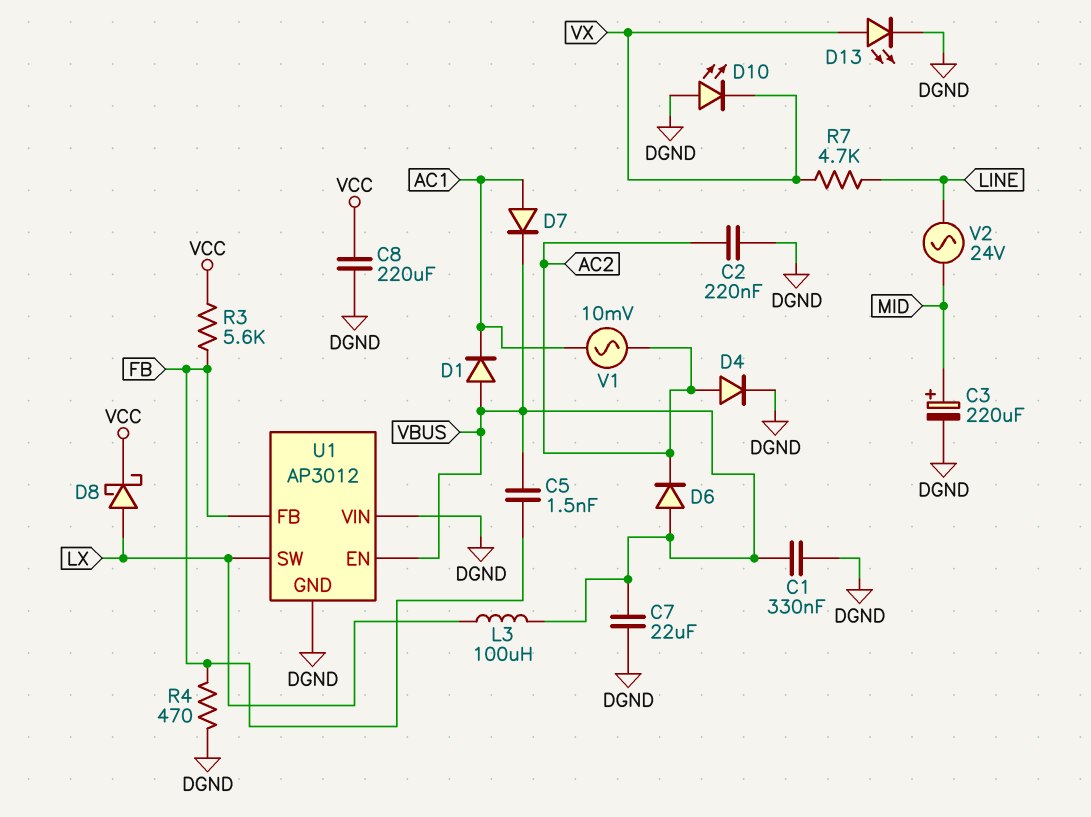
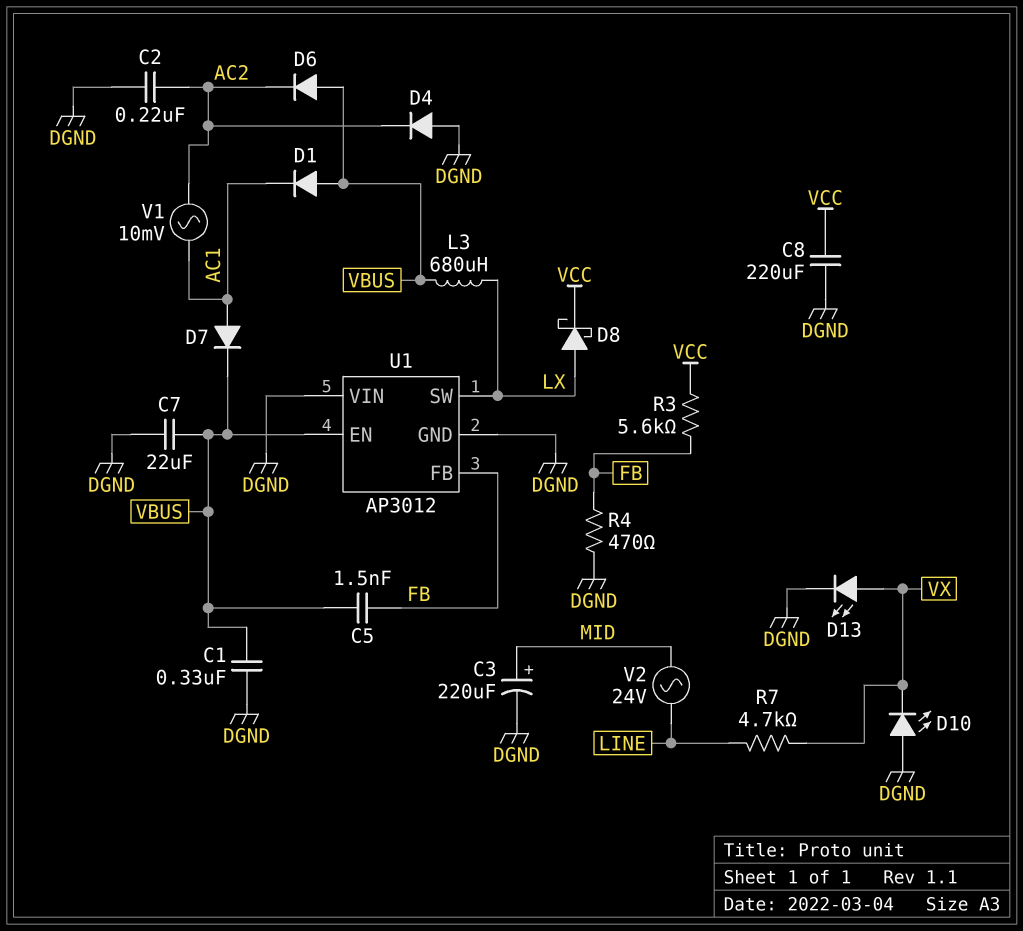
D4: diode (A AC2, K DGND) -> diode (A DGND, K AC2)
L3: 100uH (LX, VBUS) -> 680uH (LX, VBUS)

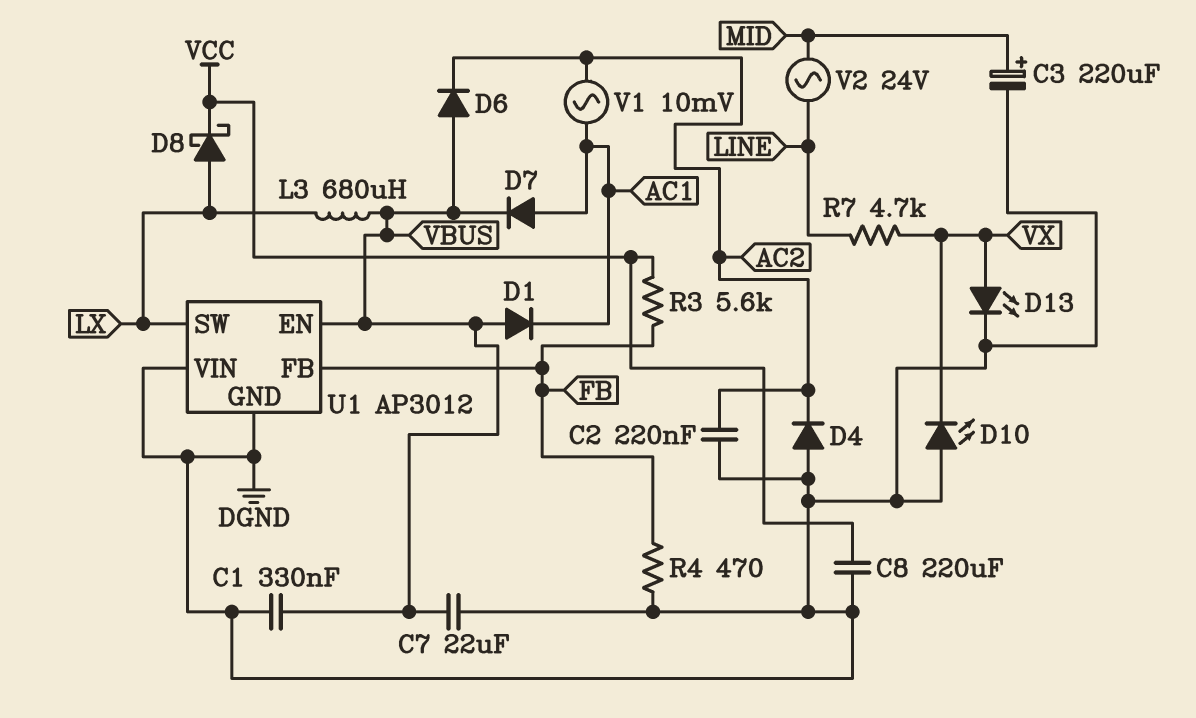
C5: 1.5nF (FB, VBUS) -> none

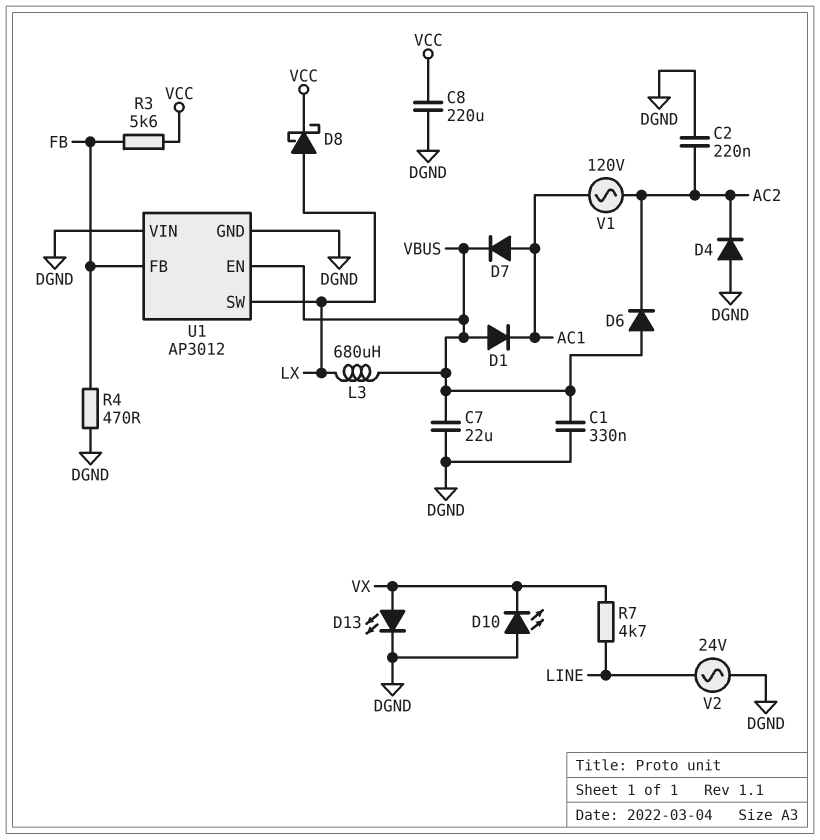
C3: 220uF (plus MID, minus DGND) -> none
V1: AC 10mV (AC1, AC2) -> AC 120V (AC1, AC2)
V2: AC 24V (LINE, MID) -> AC 24V (DGND, LINE)

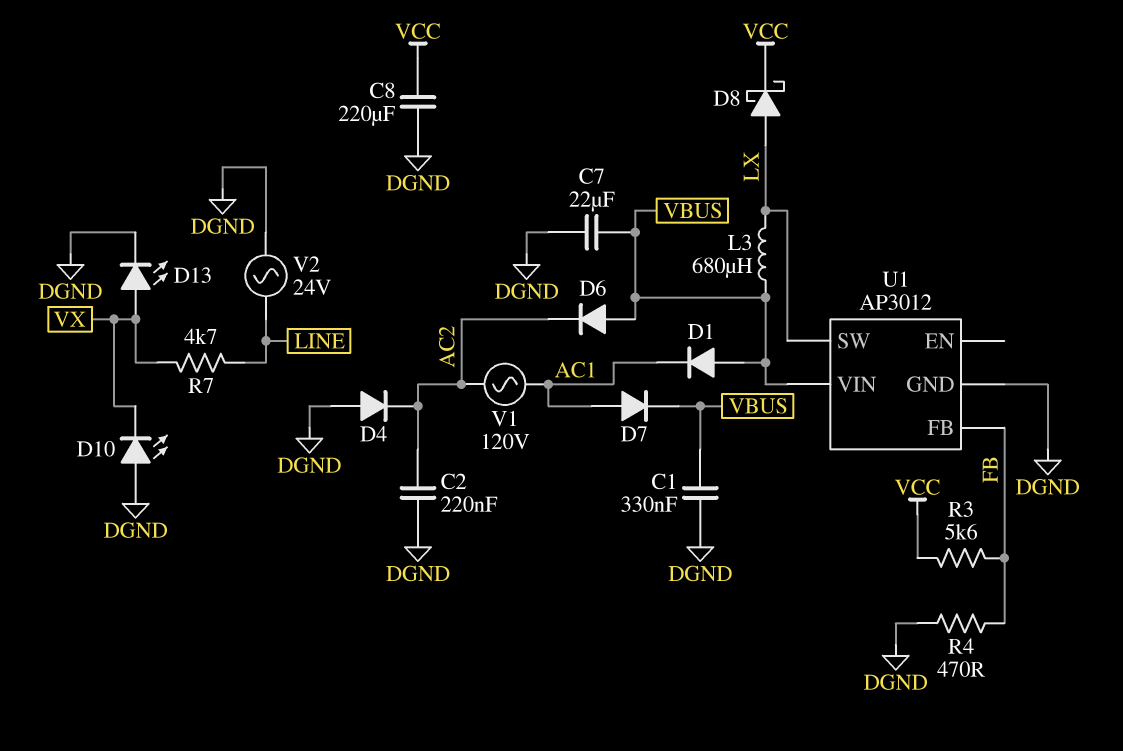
U1 pin EN: VBUS -> none
U1 pin VIN: DGND -> VBUS

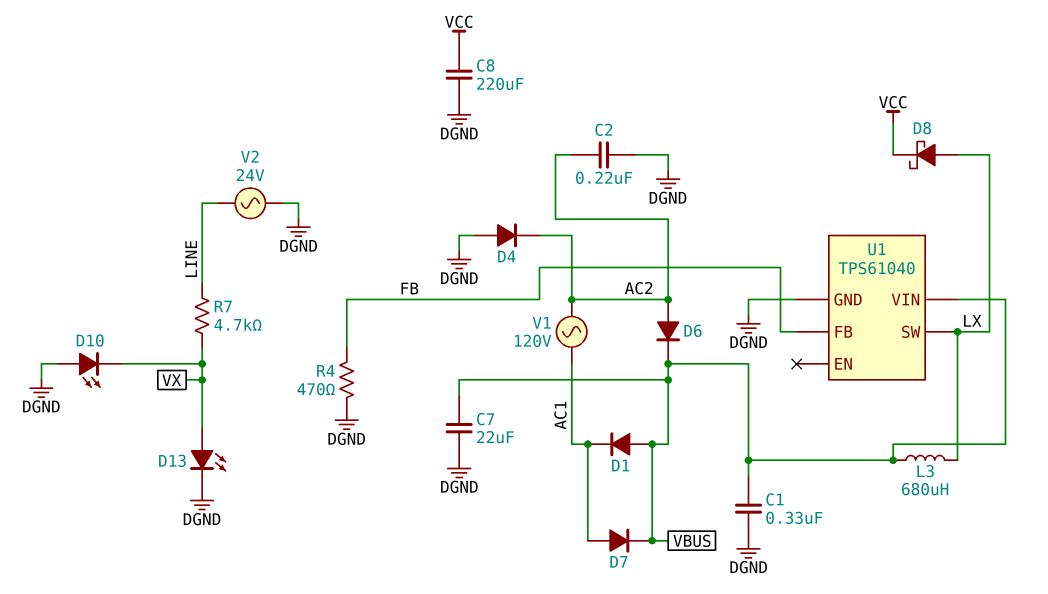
D6: diode (A VBUS, K AC2) -> diode (A AC2, K VBUS)
R3: 5.6k (FB, VCC) -> none
U1: AP3012 -> TPS61040

